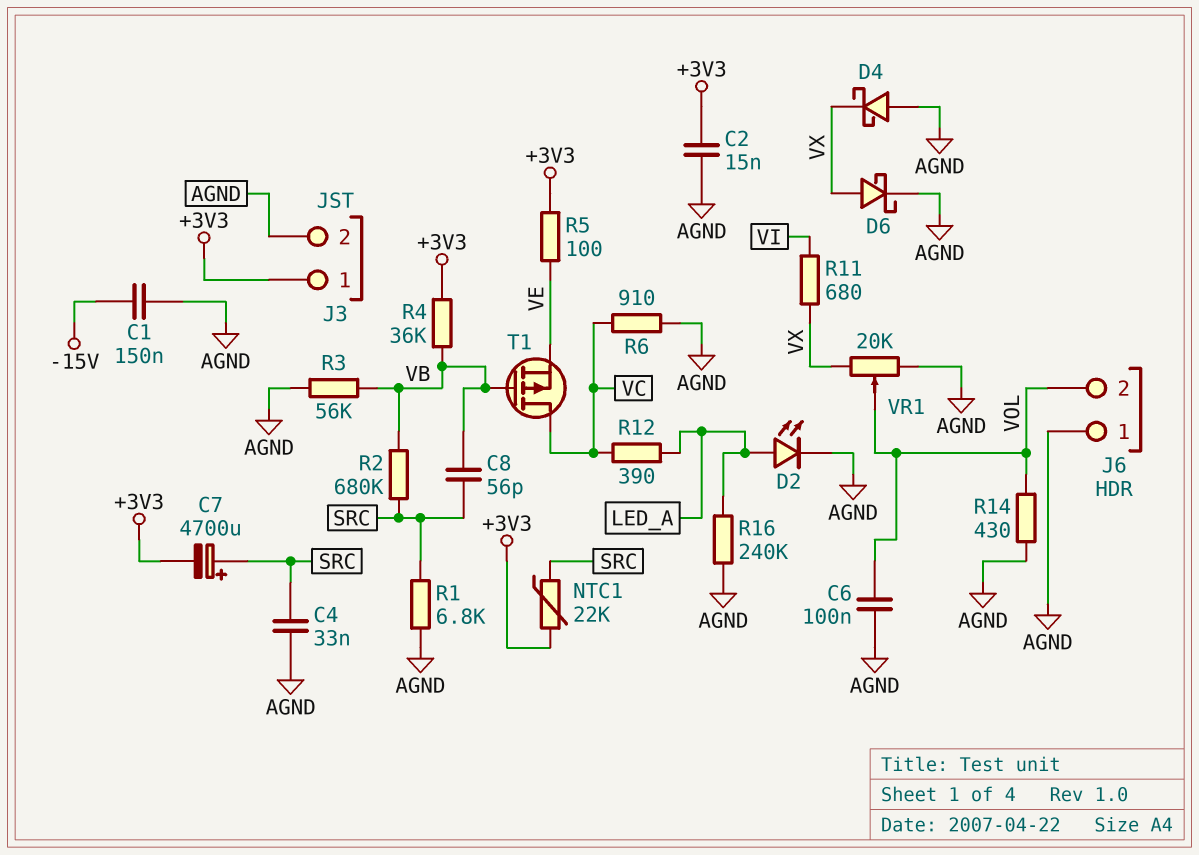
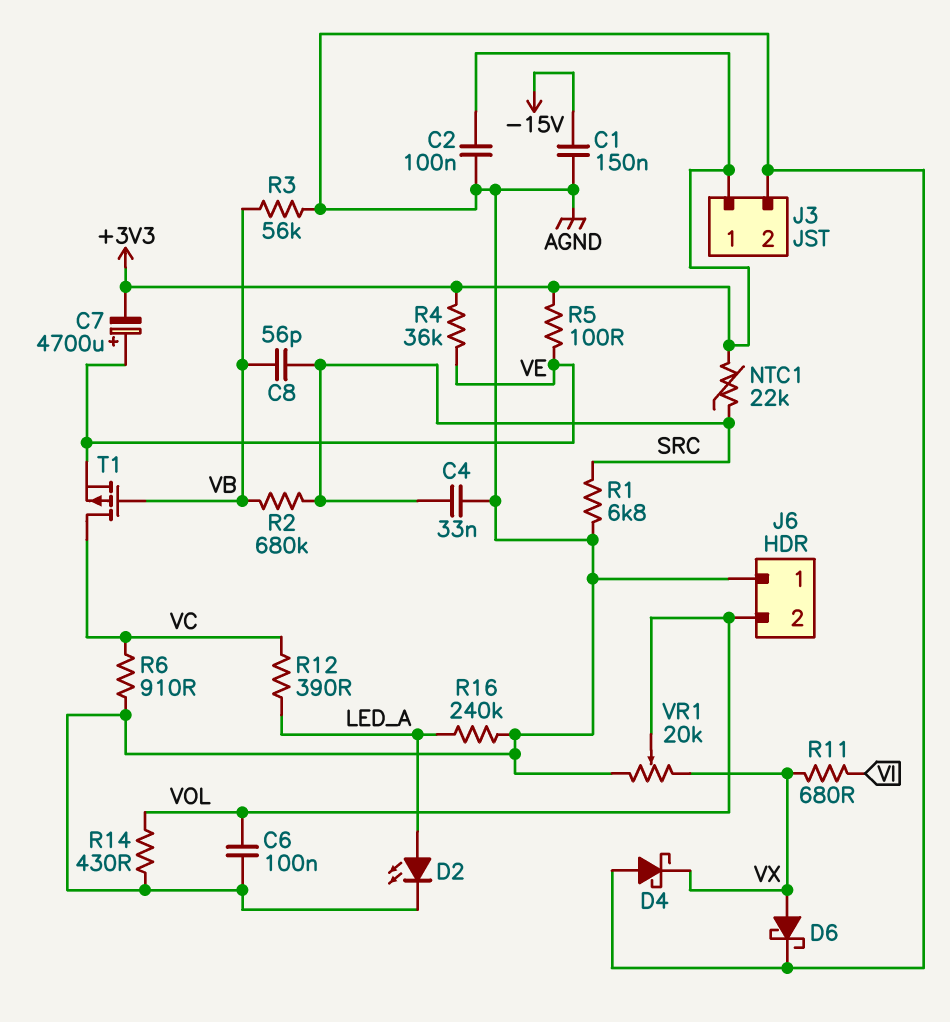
C2: 15nF (+3V3, AGND) -> 100nF (+3V3, AGND)
C7: 4700uF (plus SRC, minus +3V3) -> 4700uF (plus VE, minus +3V3)
R4: 36k (+3V3, VB) -> 36k (+3V3, VE)

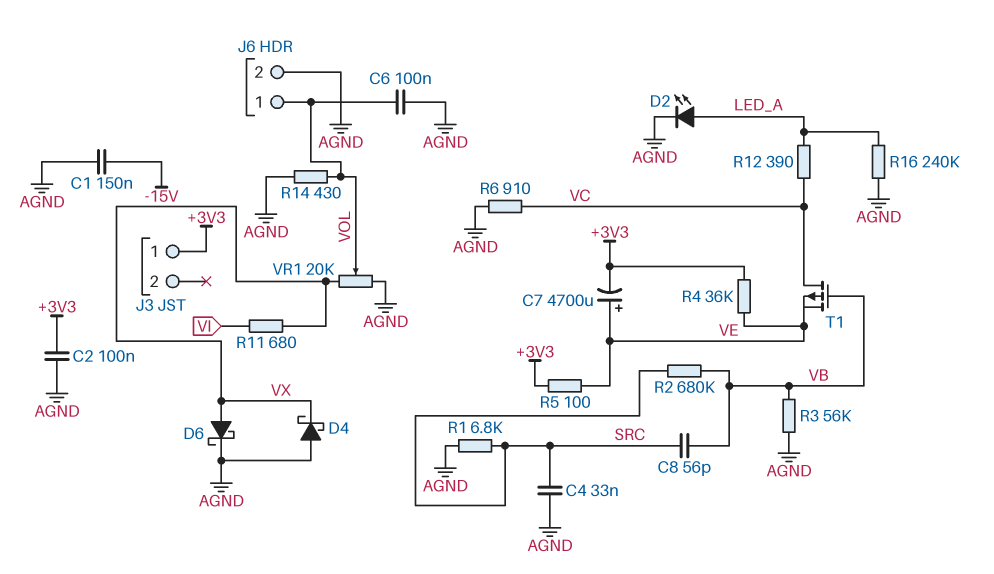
J3 pin 2: AGND -> none
J6 pin 1: AGND -> VOL
J6 pin 2: VOL -> AGND
NTC1: 22k (+3V3, SRC) -> none

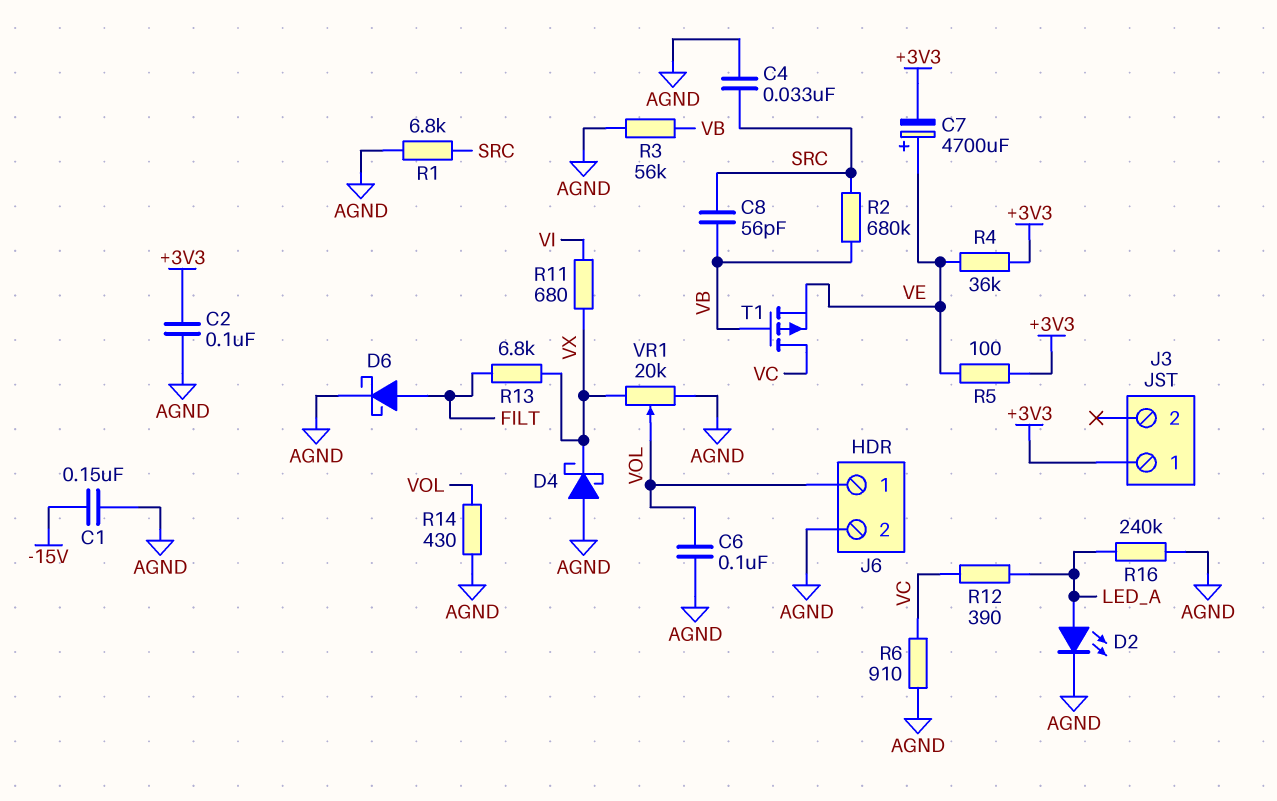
D6: schottky (A VX, K AGND) -> schottky (A FILT, K AGND)
R13: none -> 6.8k (FILT, VX)

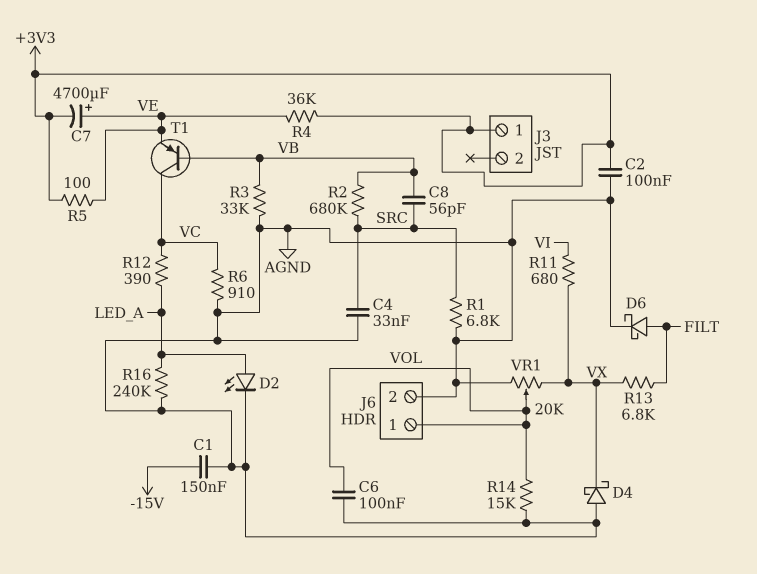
R3: 56k (AGND, VB) -> 33k (AGND, VB)
R14: 430 (AGND, VOL) -> 15k (AGND, VOL)
T1: PMOS (G VB, D VC, S VE) -> PNP (B VB, C VC, E VE)

